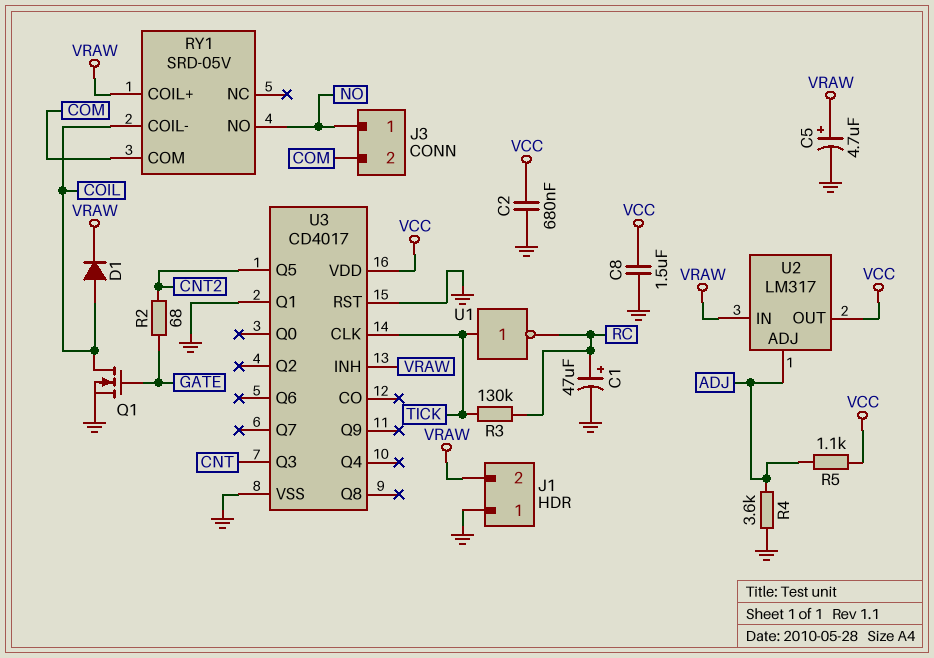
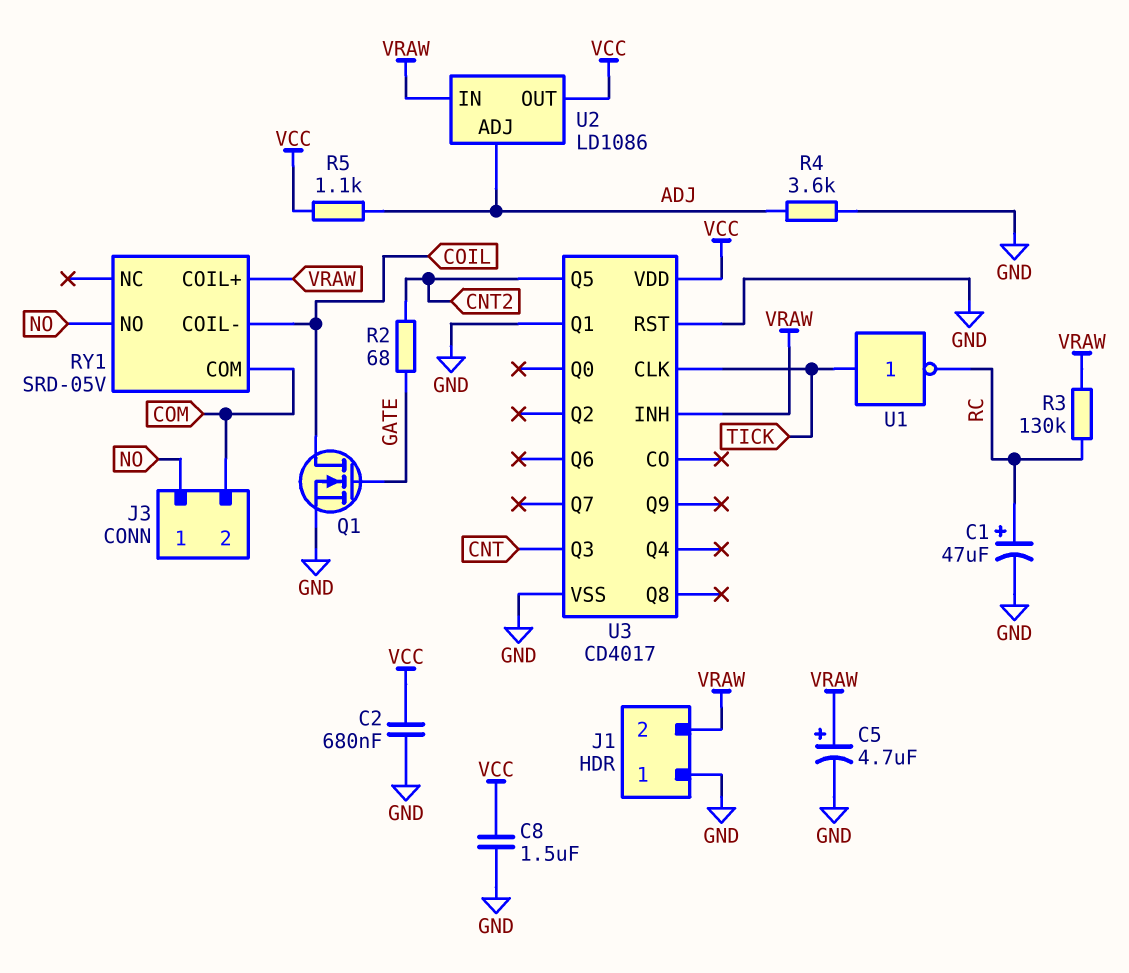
D1: diode (A COIL, K VRAW) -> none
R3: 130k (RC, TICK) -> 130k (RC, VRAW)
U2: LM317 -> LD1086

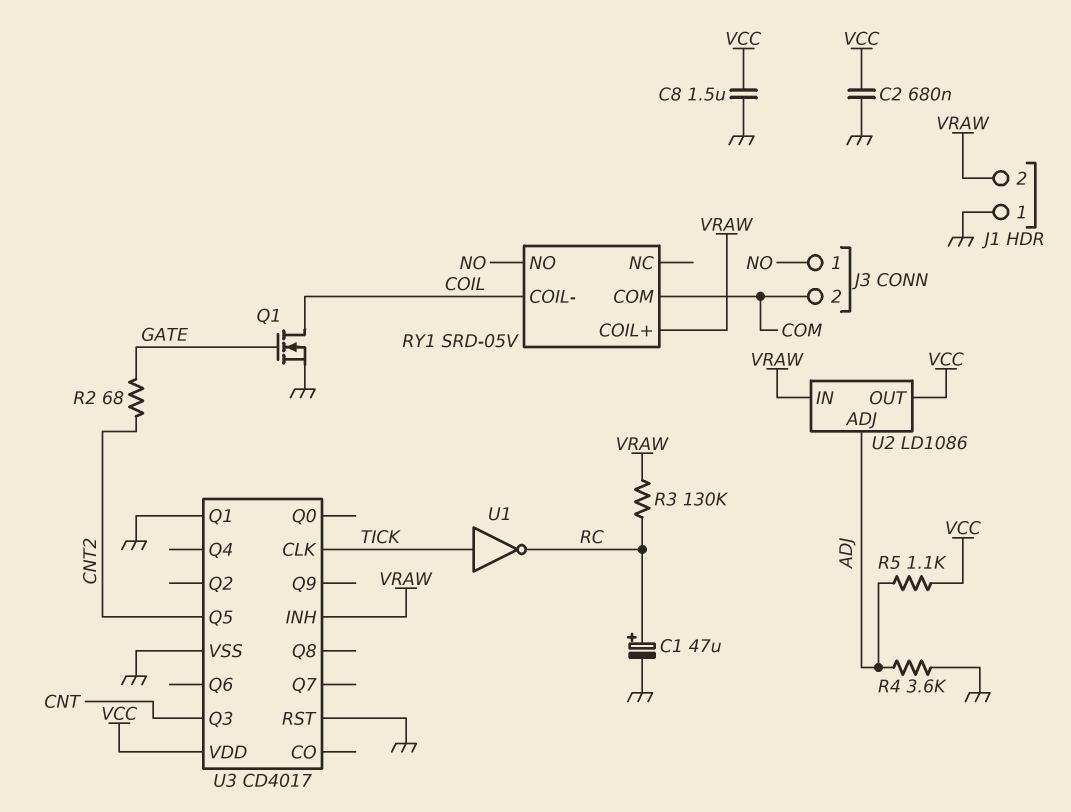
C5: 4.7uF (plus VRAW, minus GND) -> none

